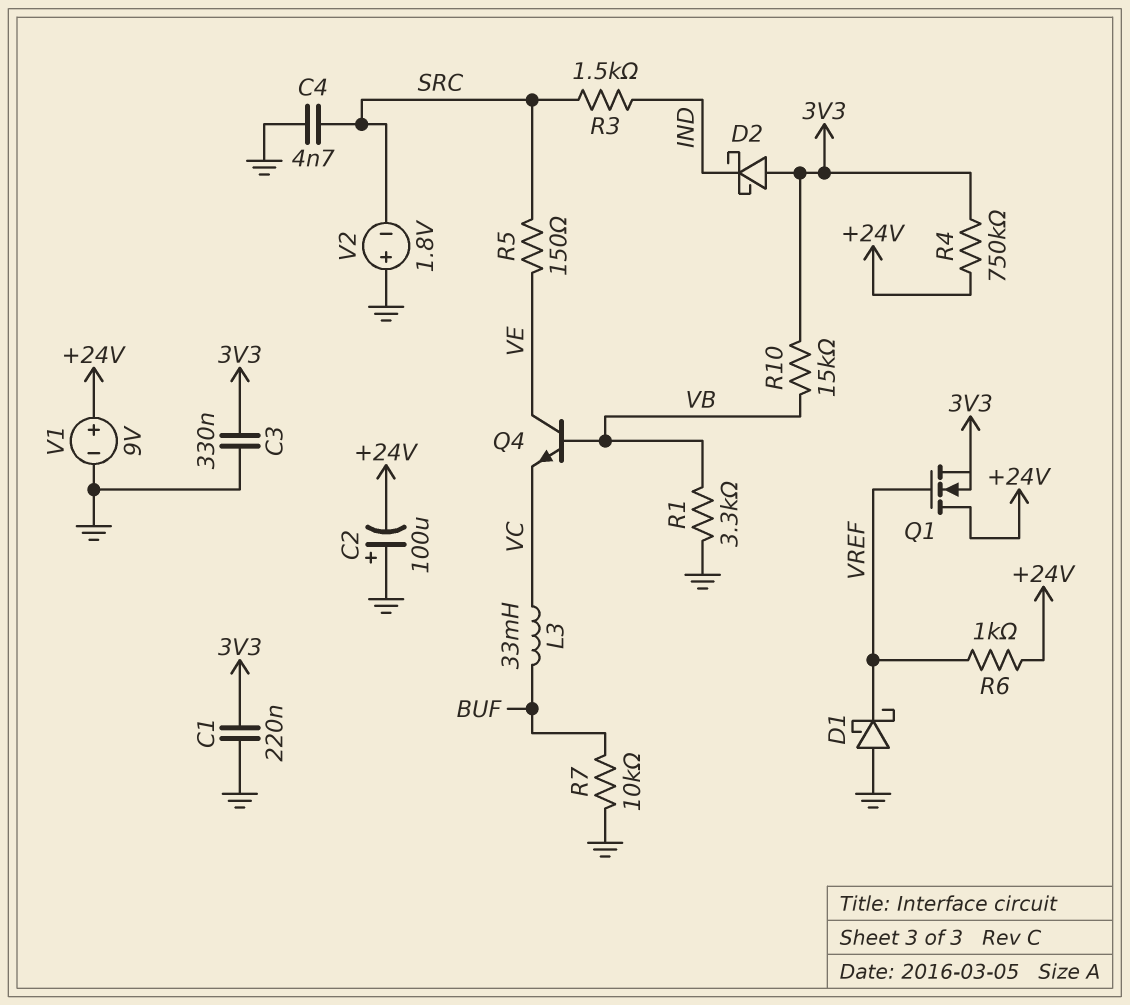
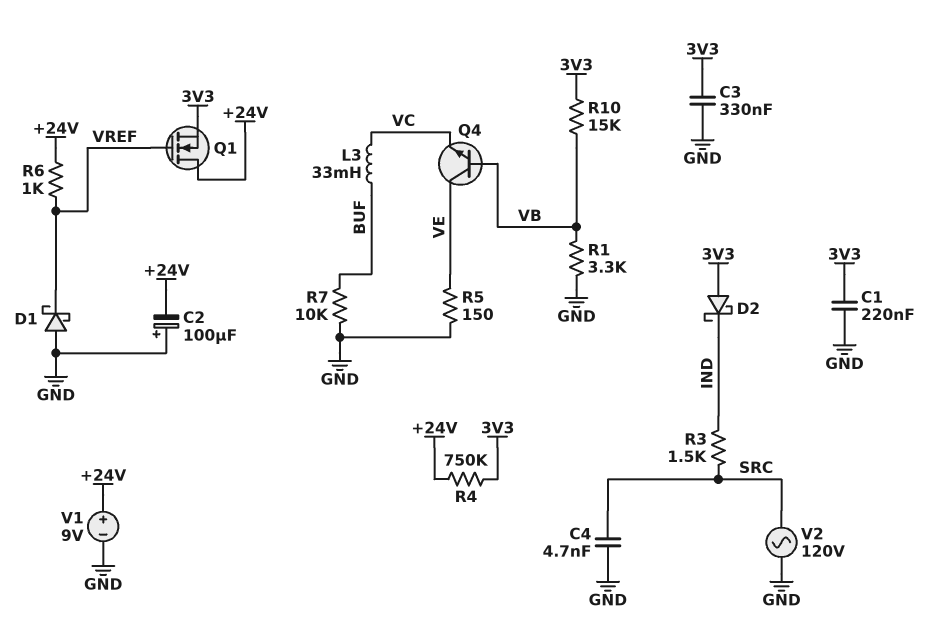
R5: 150 (SRC, VE) -> 150 (GND, VE)
V2: 1.8V (plus GND, minus SRC) -> AC 120V (GND, SRC)

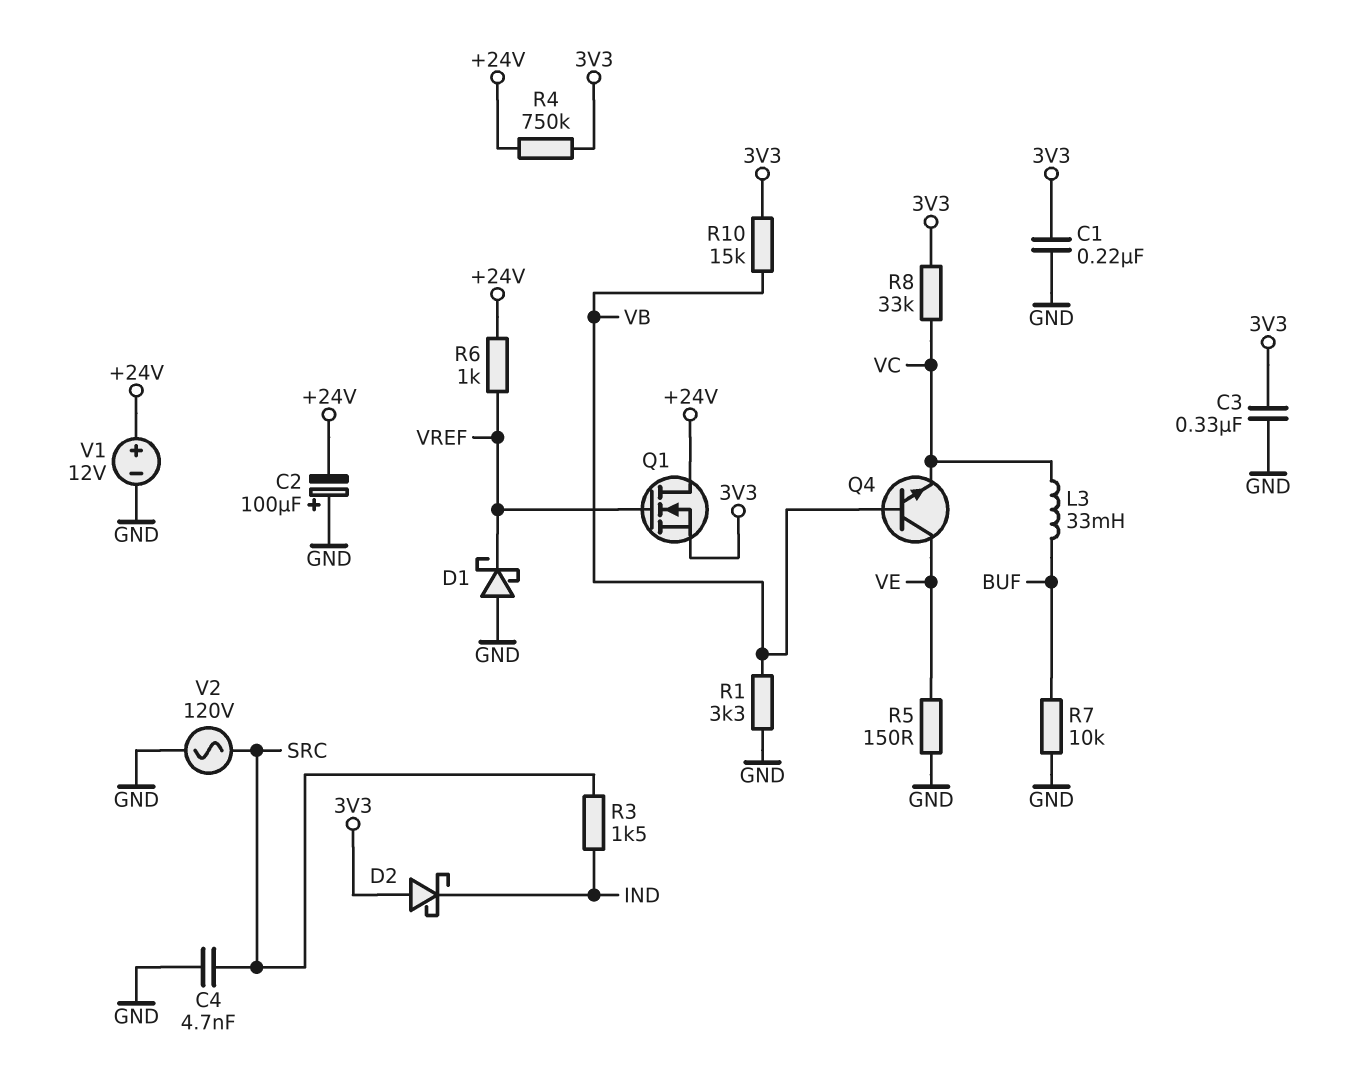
R8: none -> 33k (3V3, VC)
V1: 9V (plus +24V, minus GND) -> 12V (plus +24V, minus GND)

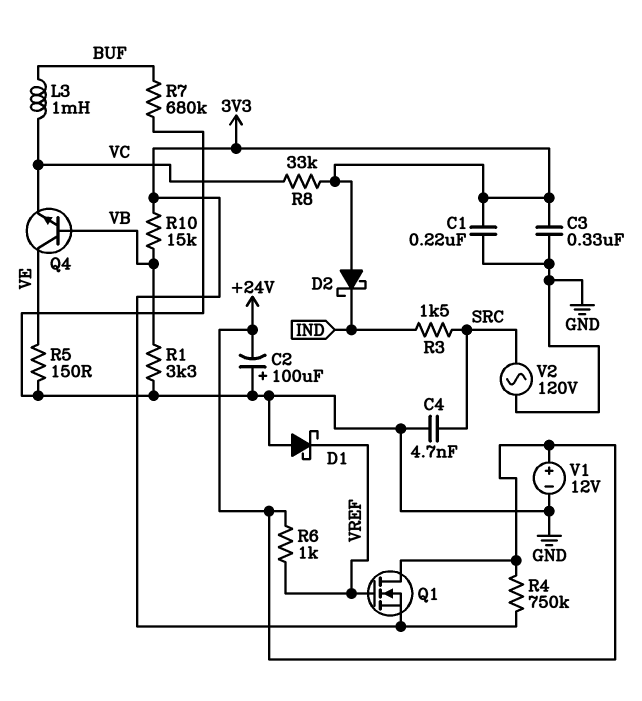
L3: 33mH (BUF, VC) -> 1mH (BUF, VC)
R7: 10k (BUF, GND) -> 680k (BUF, GND)

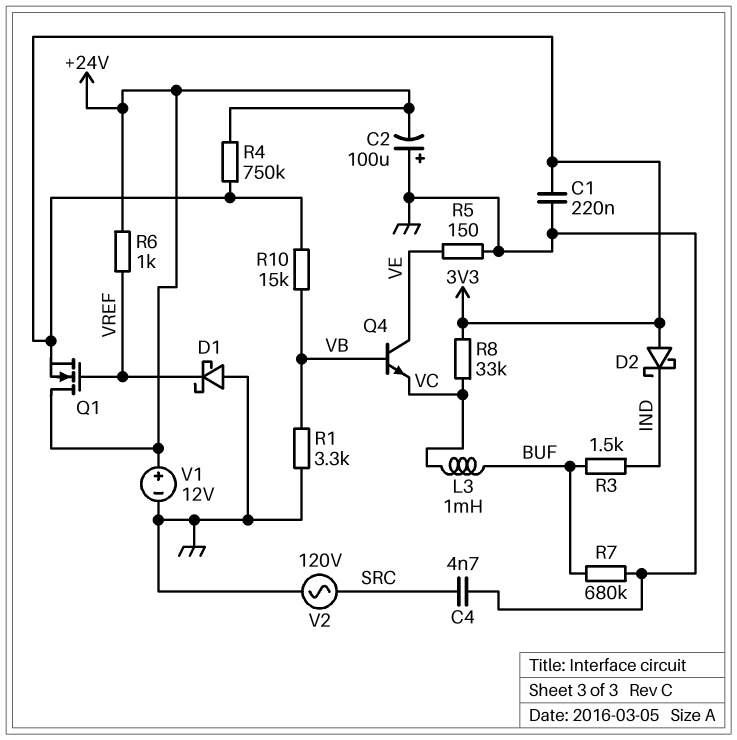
C3: 330nF (3V3, GND) -> none
R3: 1.5k (IND, SRC) -> 1.5k (BUF, IND)

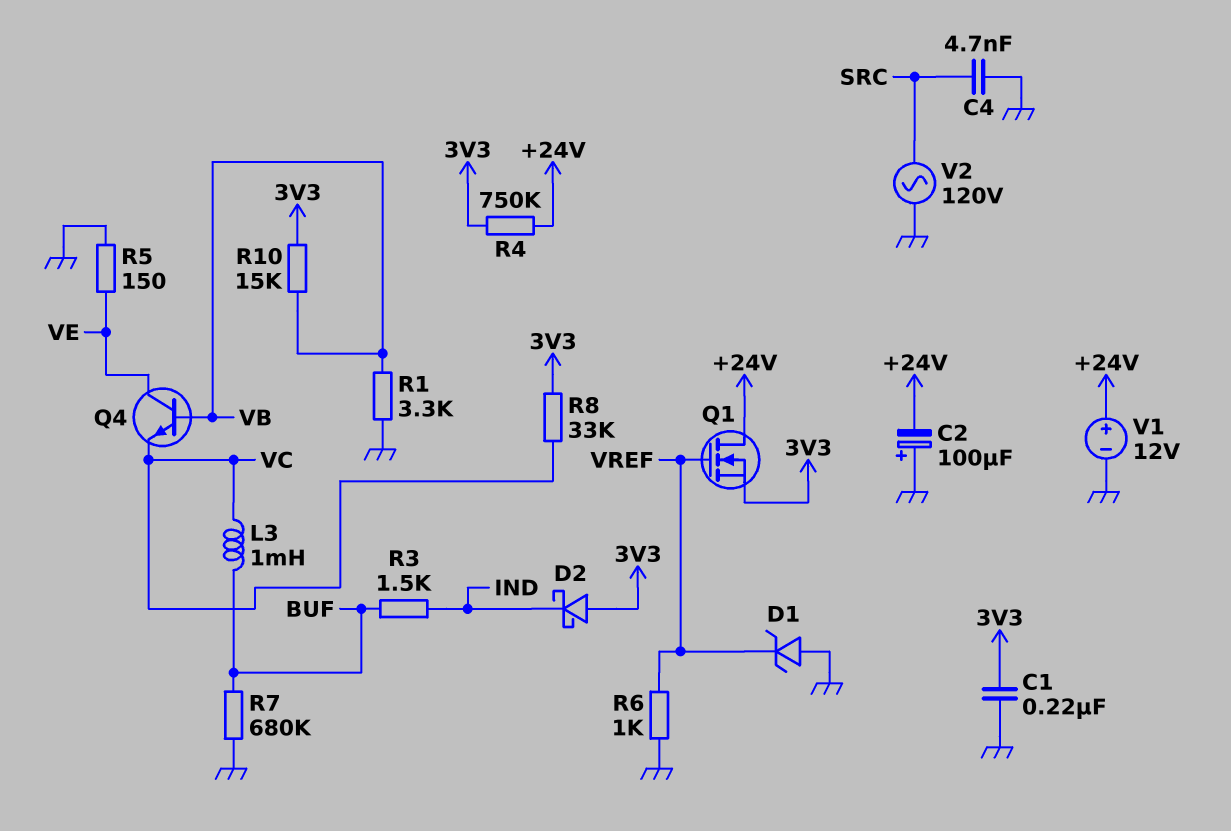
D1: schottky (A GND, K VREF) -> zener (A GND, K VREF)
R6: 1k (+24V, VREF) -> 1k (GND, VREF)

